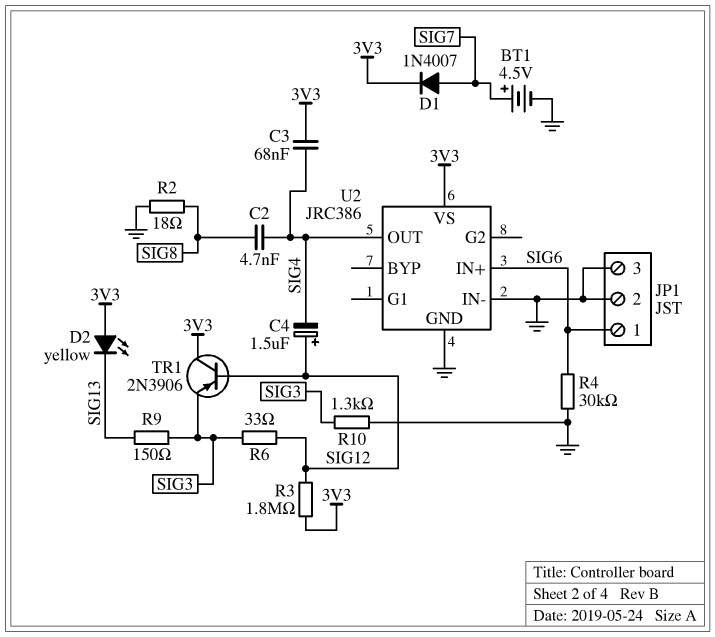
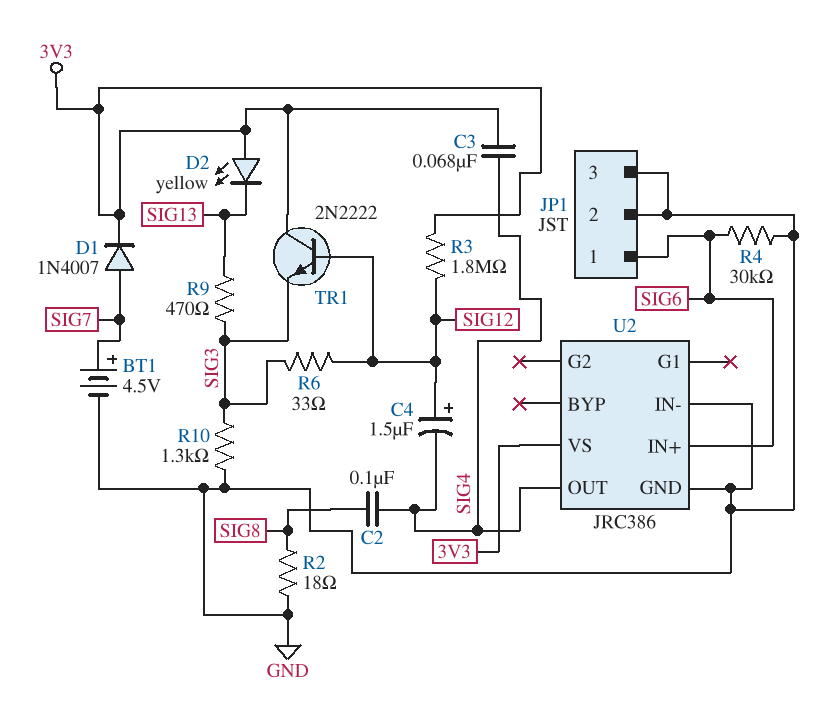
C2: 4.7nF (SIG4, SIG8) -> 100nF (SIG4, SIG8)
R9: 150 (SIG3, SIG13) -> 470 (SIG3, SIG13)
TR1: PNP 2N3906 (B SIG12, C 3V3, E SIG3) -> NPN 2N2222 (B SIG12, C 3V3, E SIG3)

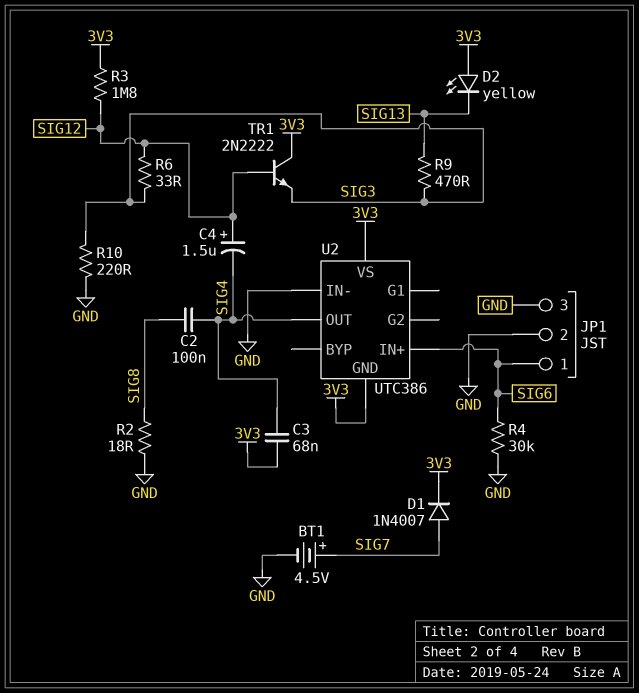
R10: 1.3k (GND, SIG3) -> 220 (GND, SIG3)
U2: JRC386 -> UTC386
U2 pin GND: GND -> 3V3

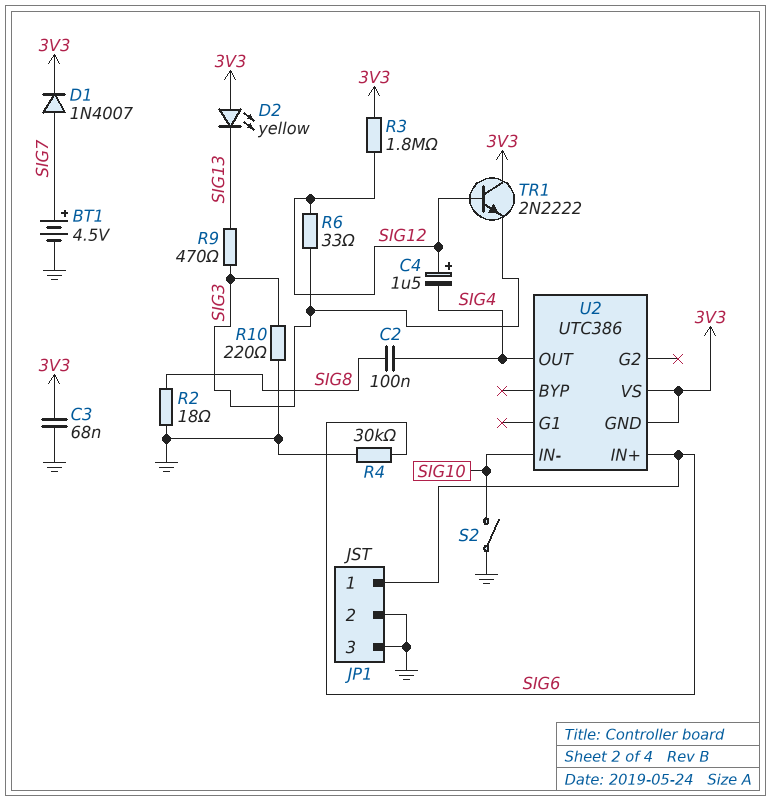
C3: 68nF (3V3, SIG4) -> 68nF (3V3, GND)
S2: none -> switch (GND, SIG10)
U2 pin IN-: GND -> SIG10

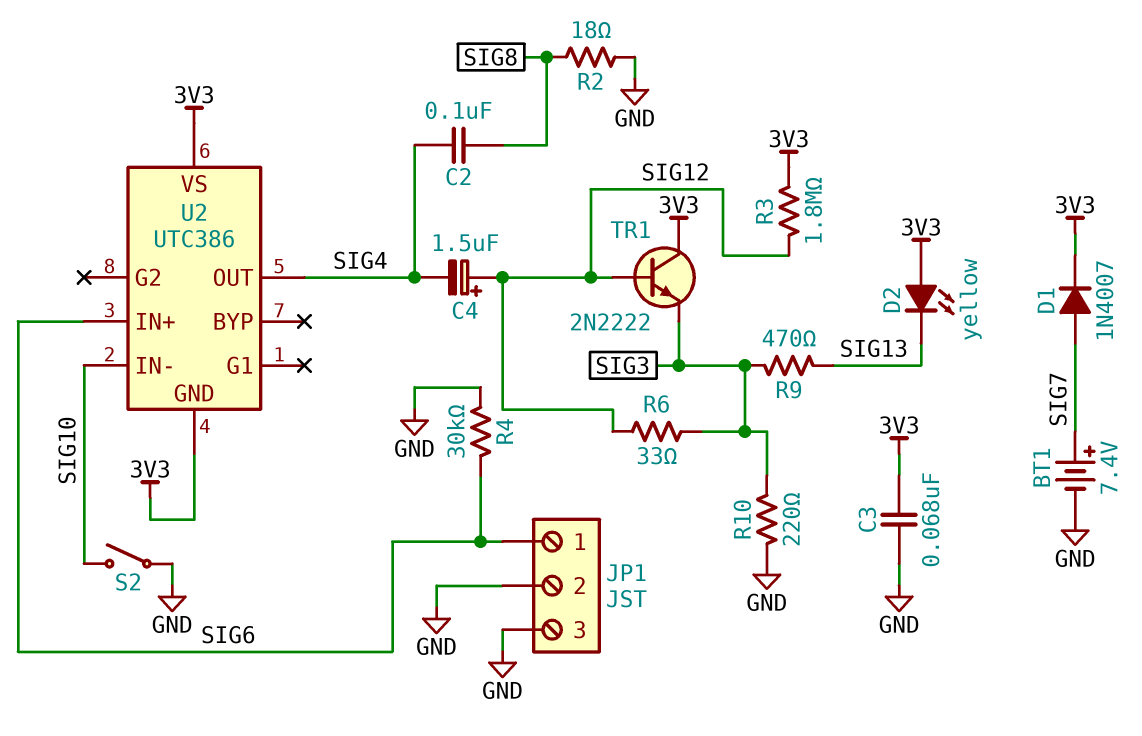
BT1: 4.5V (plus SIG7, minus GND) -> 7.4V (plus SIG7, minus GND)

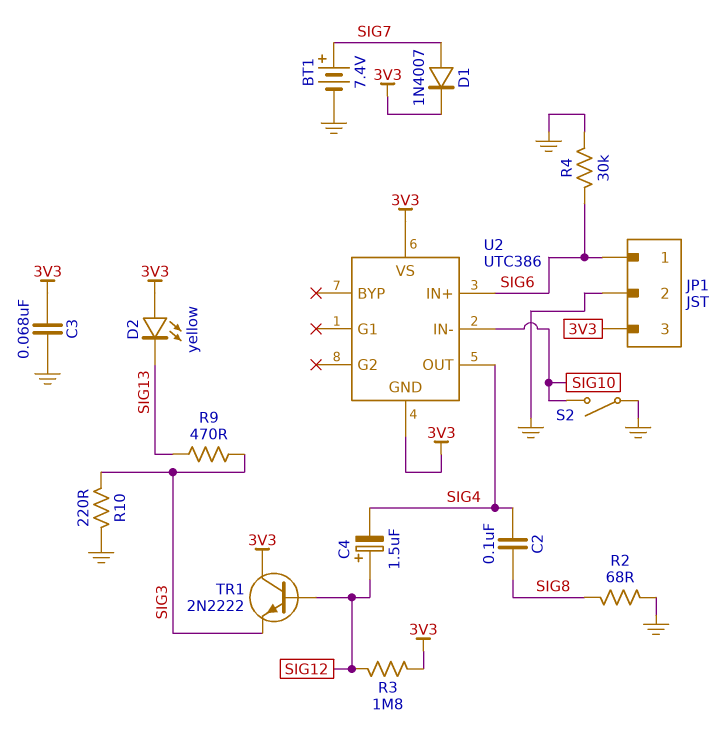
JP1 pin 3: GND -> 3V3
R2: 18 (GND, SIG8) -> 68 (GND, SIG8)
R6: 33 (SIG3, SIG12) -> none

